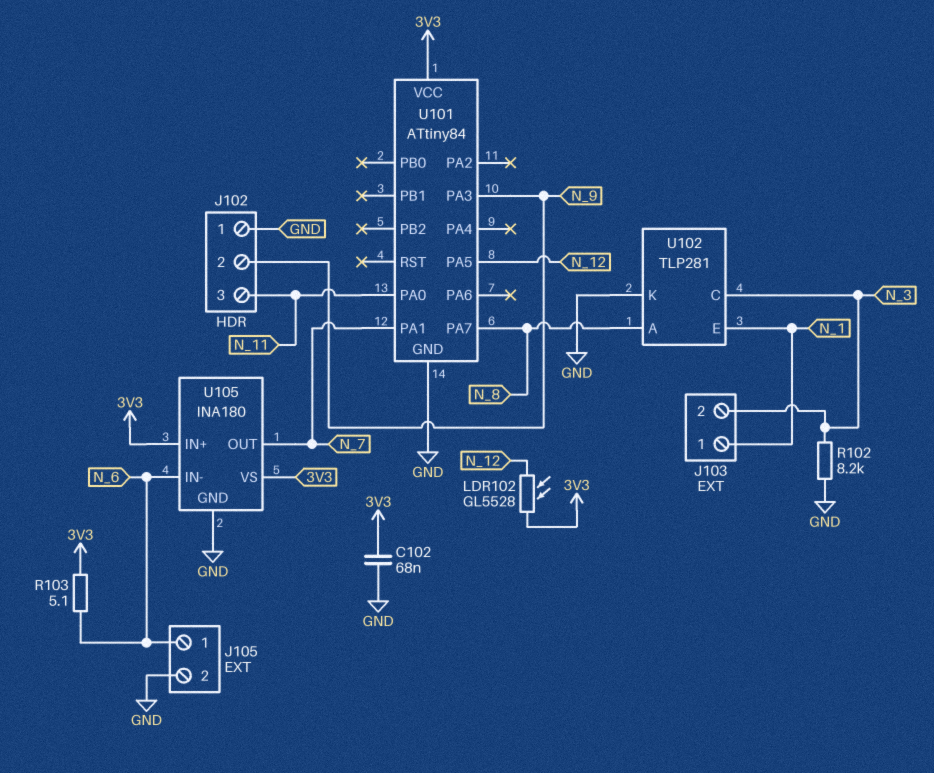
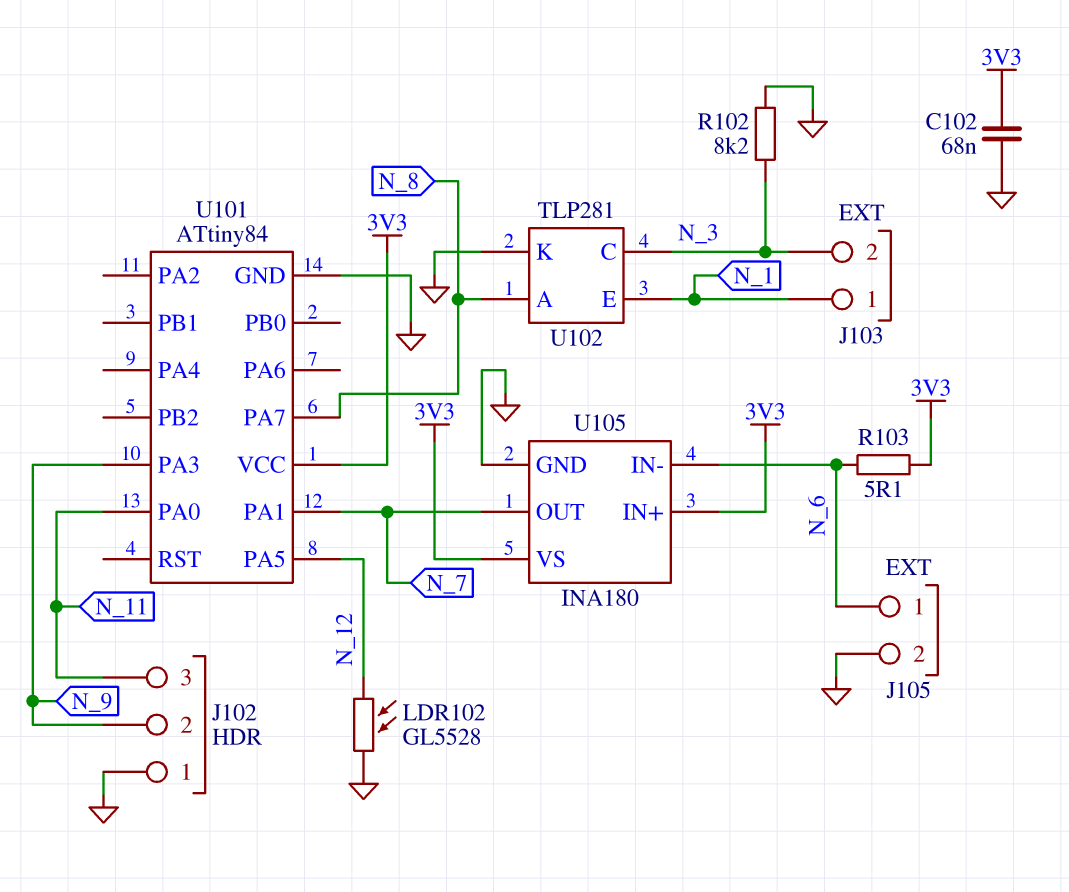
LDR102: GL5528 (3V3, N_12) -> GL5528 (GND, N_12)

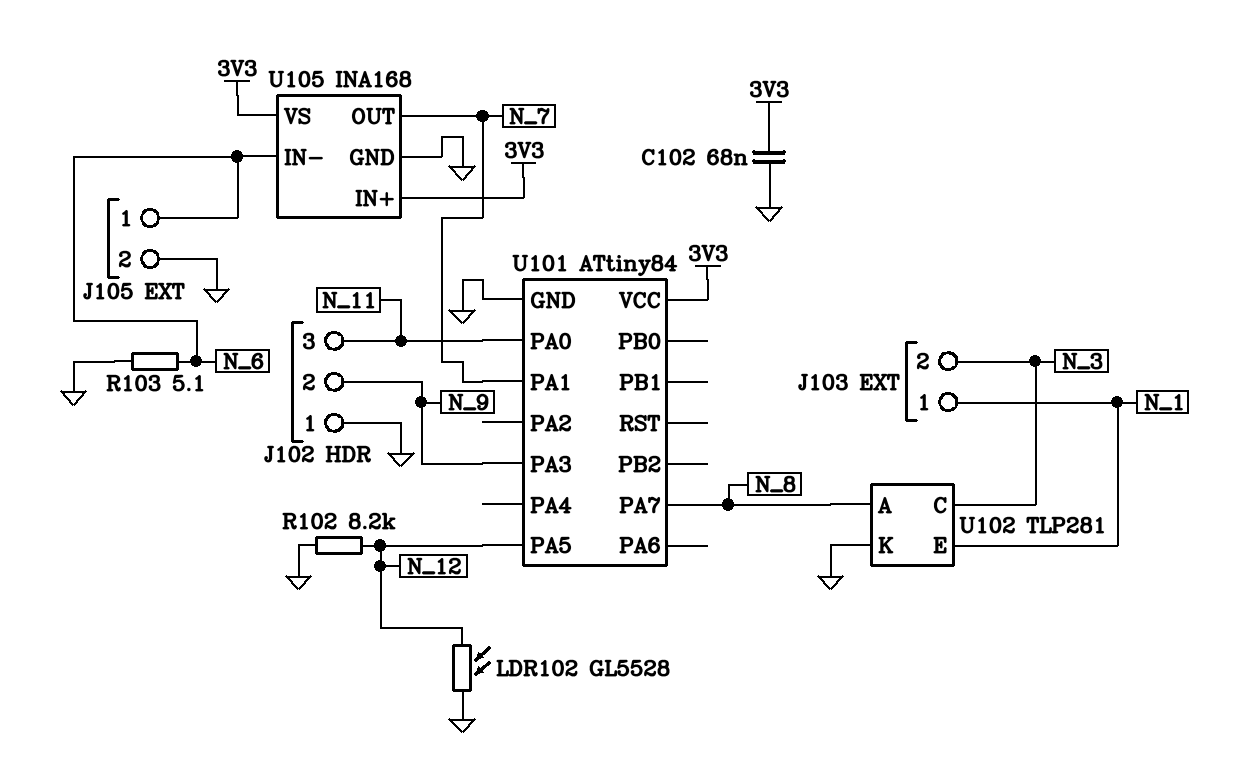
R102: 8.2k (GND, N_3) -> 8.2k (GND, N_12)
R103: 5.1 (3V3, N_6) -> 5.1 (GND, N_6)
U105: INA180 -> INA168

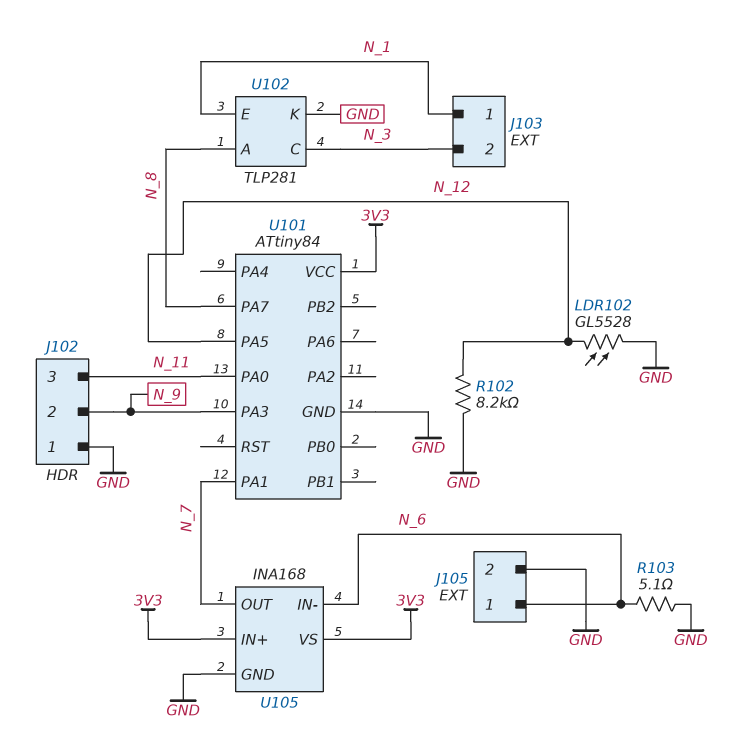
C102: 68nF (3V3, GND) -> none

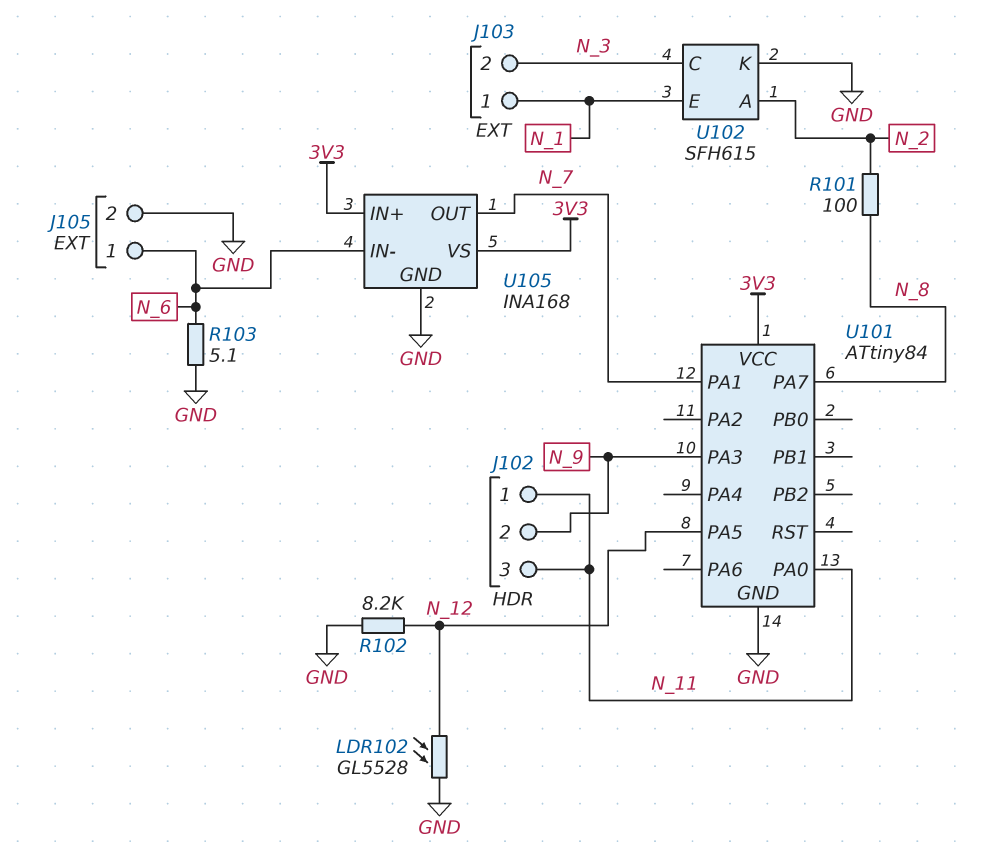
J102 pin 1: GND -> N_11
R101: none -> 100 (N_2, N_8)
U102: TLP281 -> SFH615
U102 pin A: N_8 -> N_2

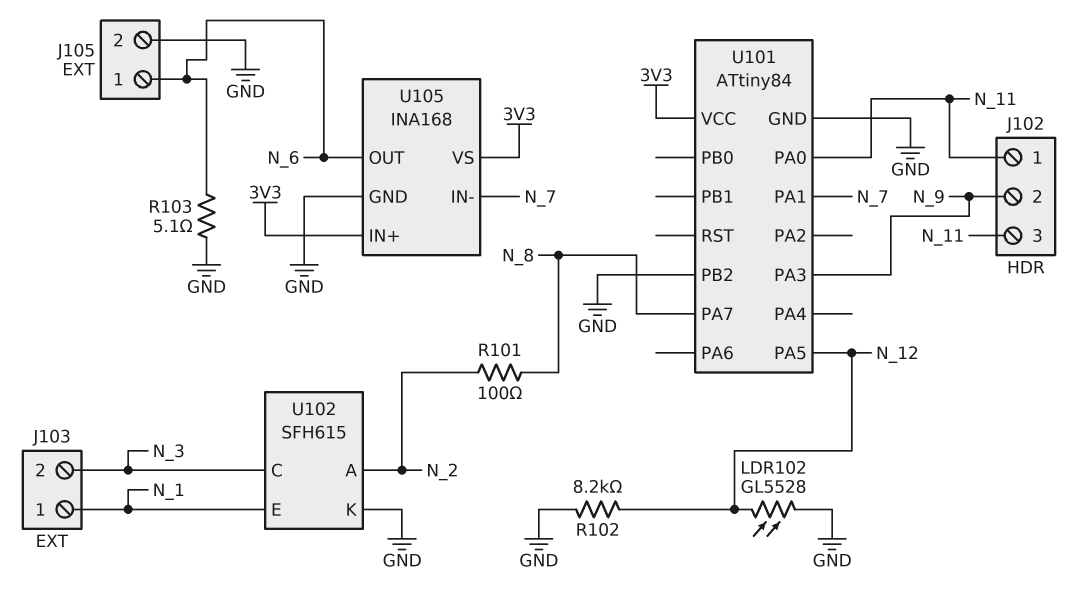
U101 pin PB2: none -> GND
U105 pin IN-: N_6 -> N_7
U105 pin OUT: N_7 -> N_6

